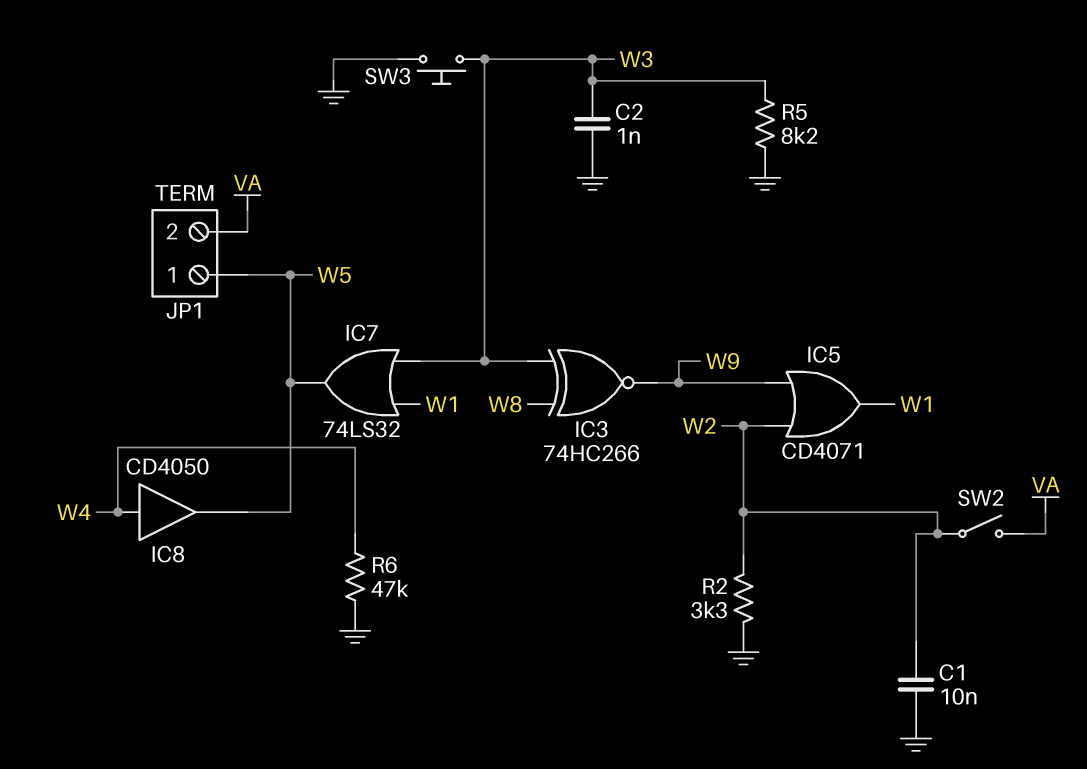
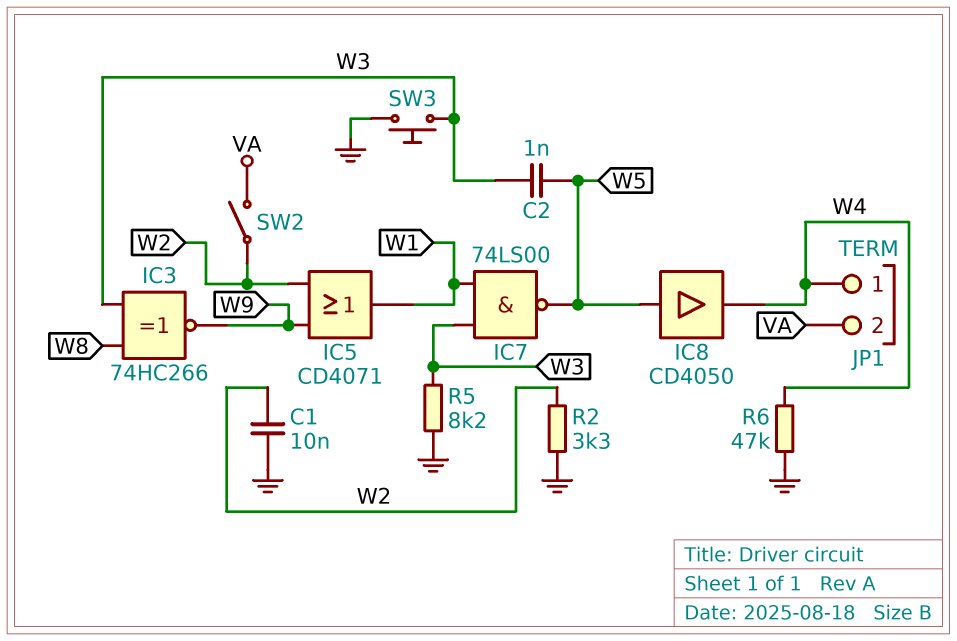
C2: 1nF (GND, W3) -> 1nF (W3, W5)
IC7: OR 74LS32 (in W1, in W3, out W5) -> NAND 74LS00 (in W1, in W3, out W5)
IC8: buffer CD4050 (in W4, out W5) -> buffer CD4050 (in W5, out W4)
JP1 pin 1: W5 -> W4

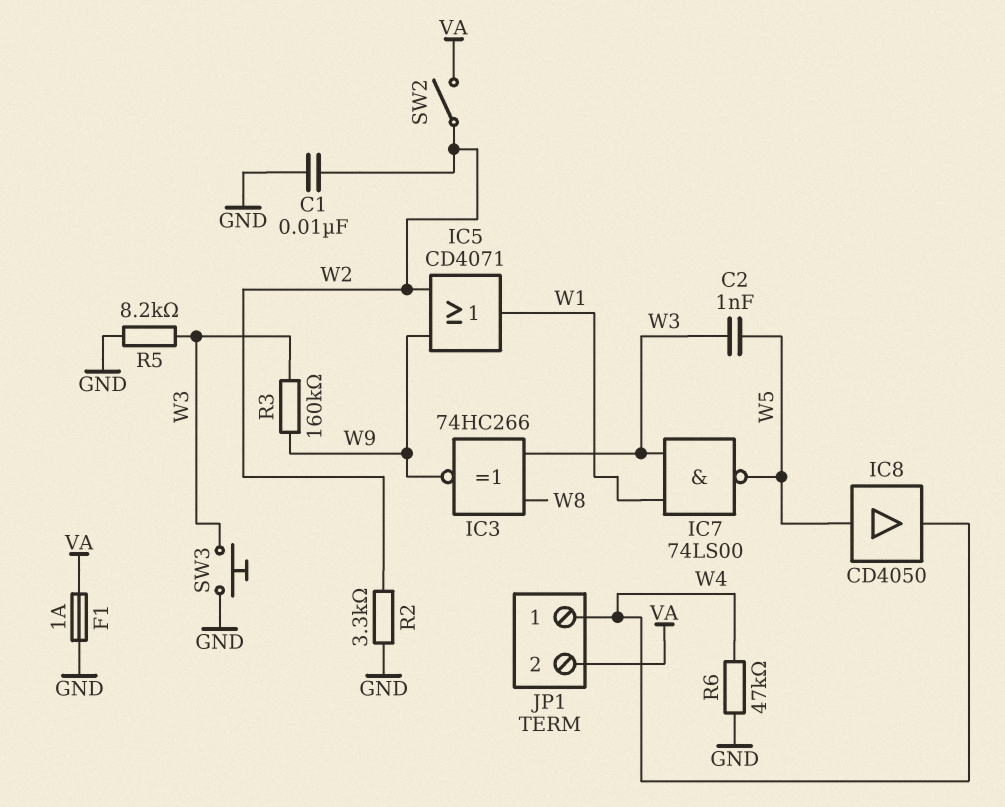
F1: none -> 1A (GND, VA)
R3: none -> 160k (W3, W9)

